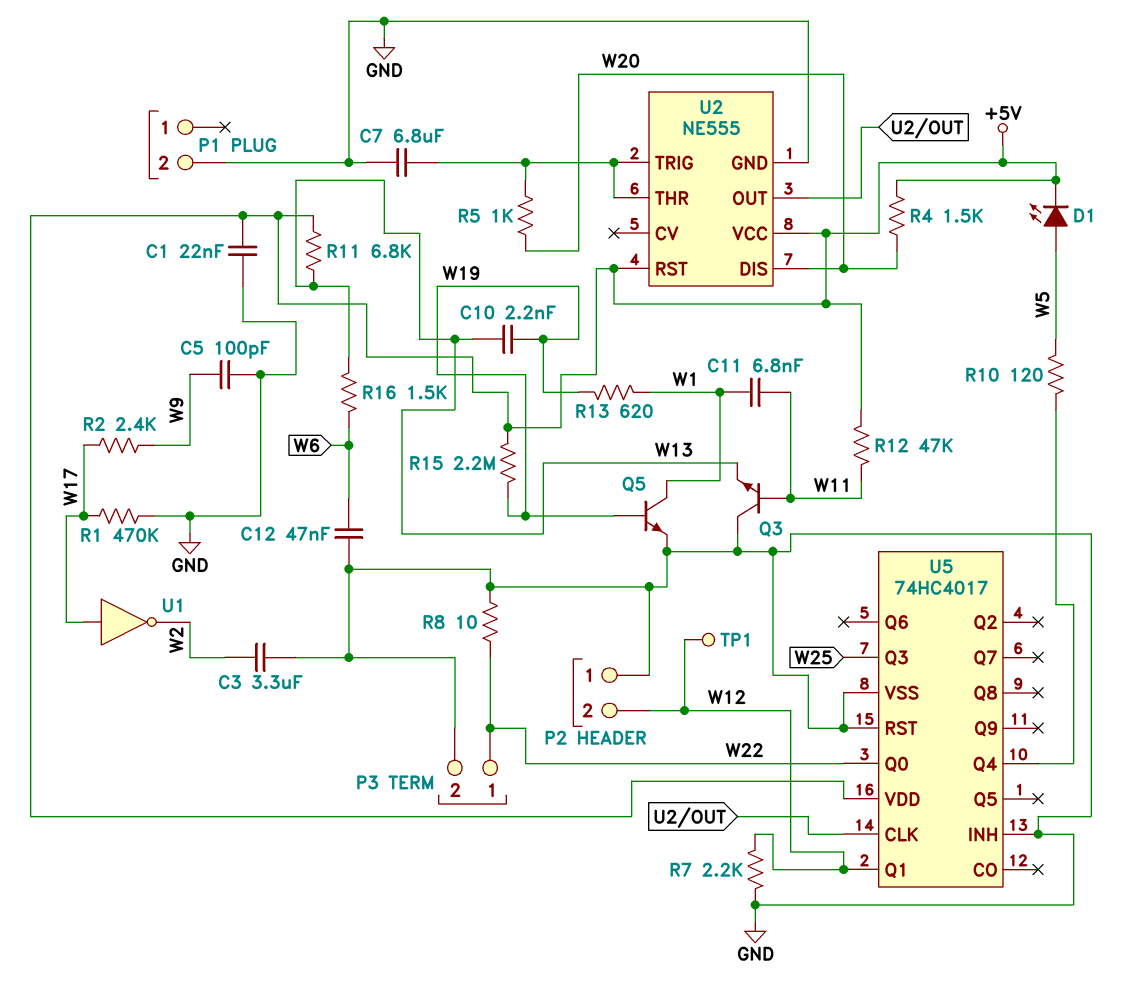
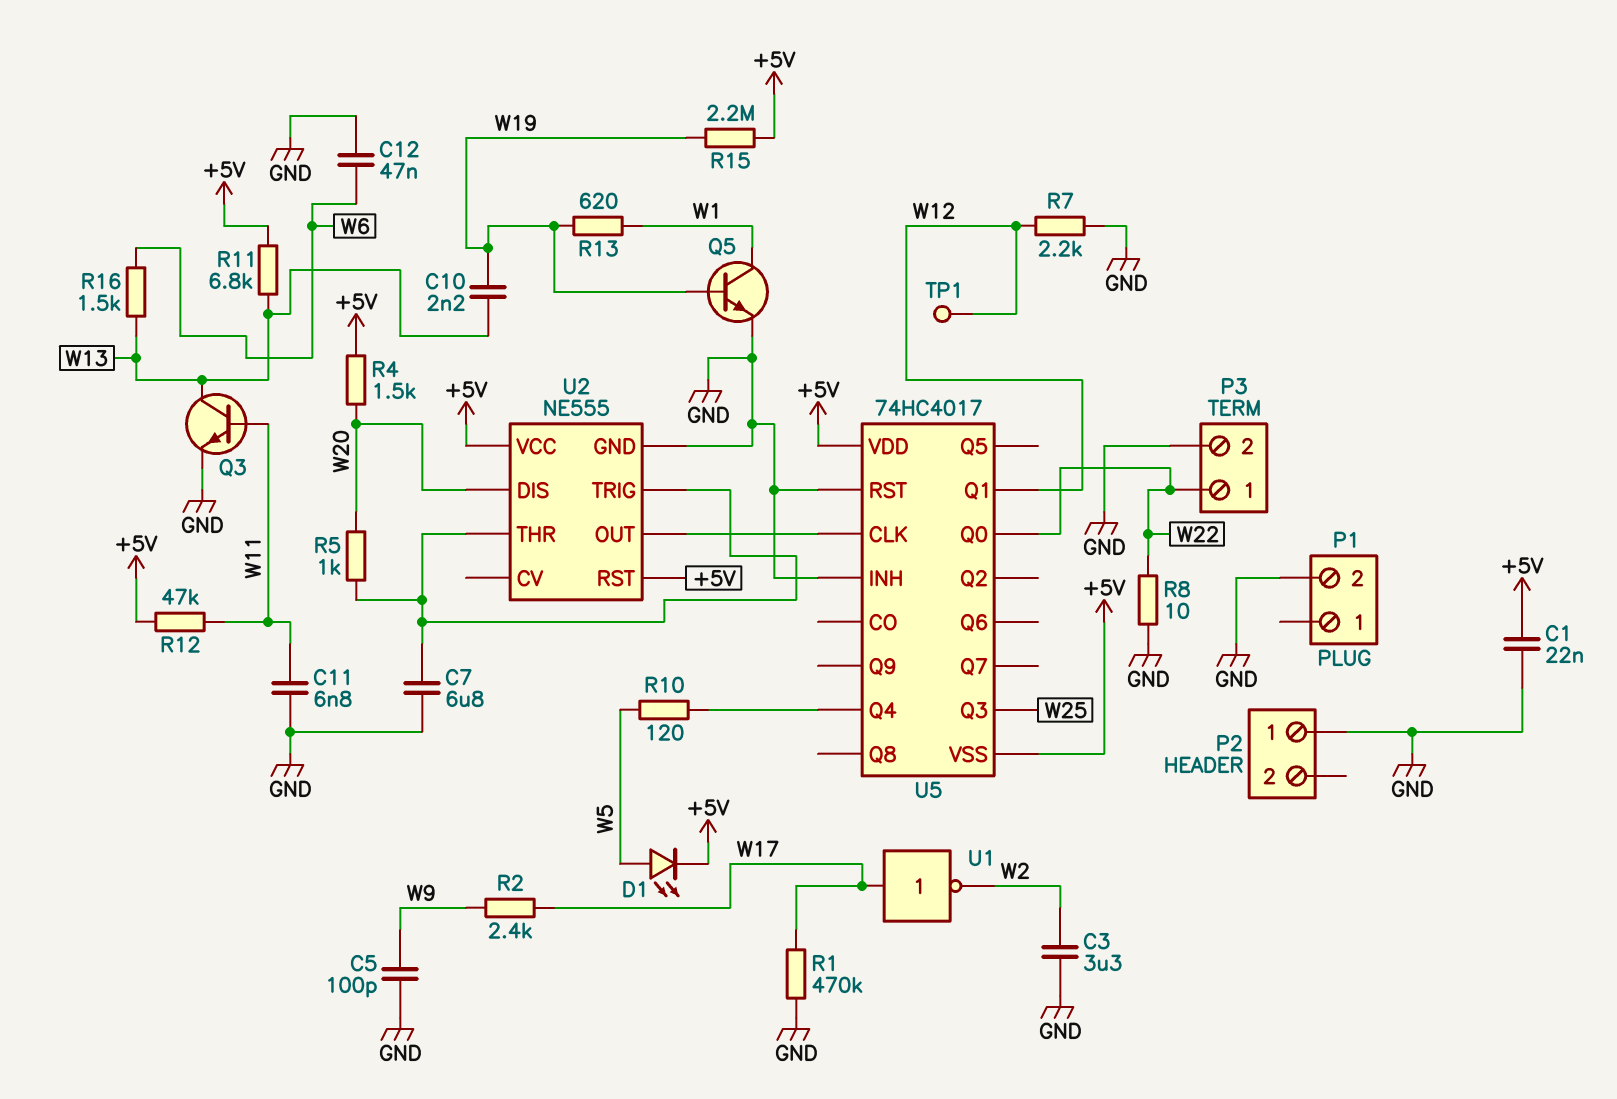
C11: 6.8nF (W1, W11) -> 6.8nF (GND, W11)
P2 pin 2: W12 -> none
Q3: NPN (B W11, C GND, E W13) -> NPN (B W11, C W13, E GND)
U5 pin VSS: GND -> +5V

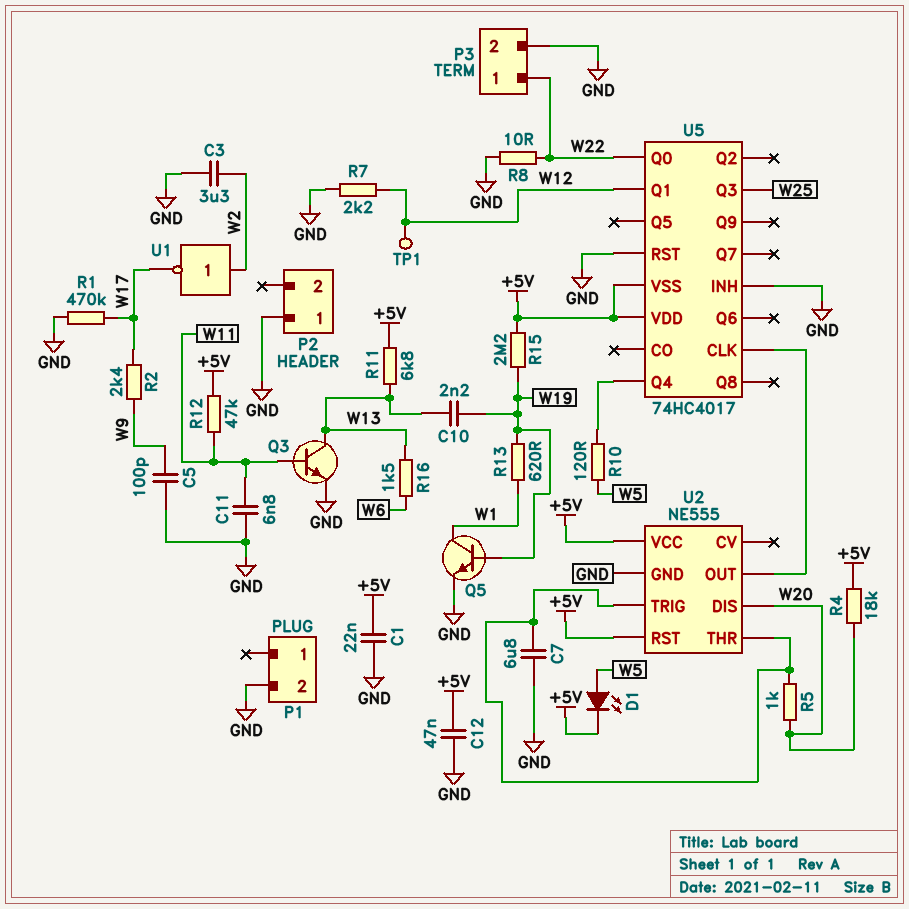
C12: 47nF (GND, W6) -> 47nF (+5V, GND)
R4: 1.5k (+5V, W20) -> 18k (+5V, W20)
U1: NOT (in W17, out W2) -> NOT (in W2, out W17)

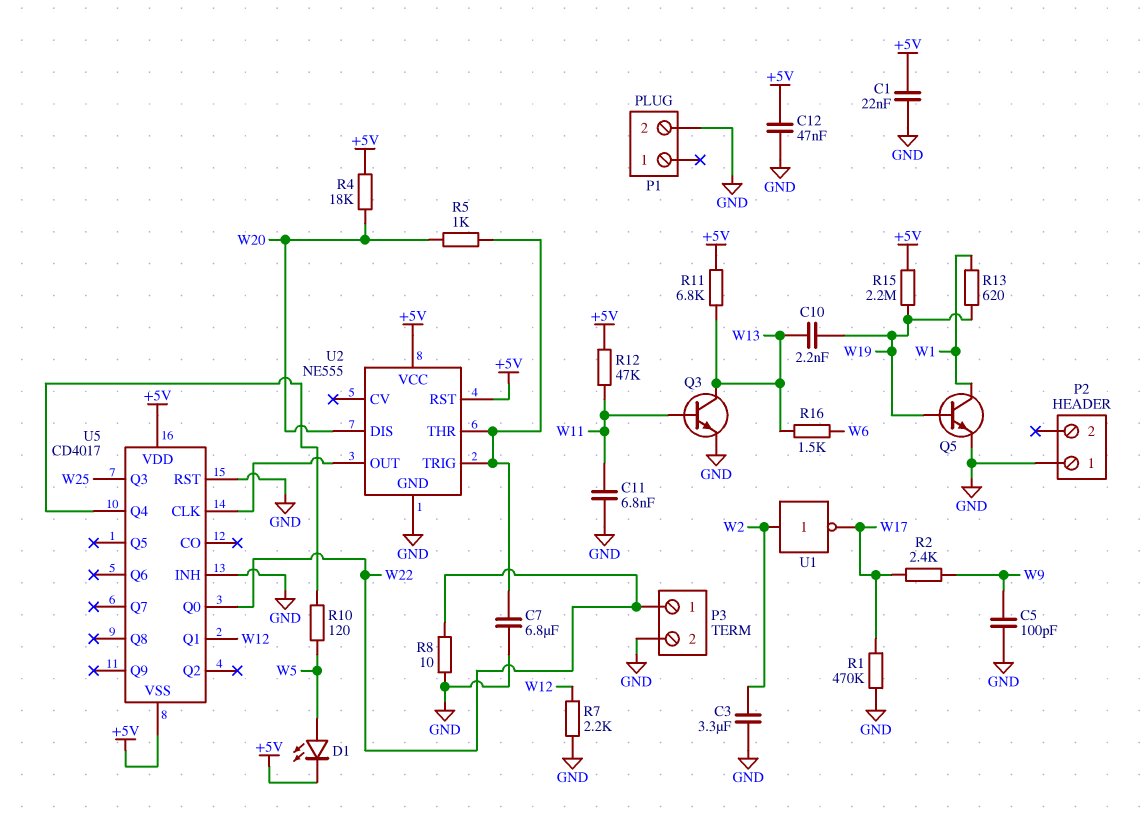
TP1: test point (W12) -> none
U5: 74HC4017 -> CD4017

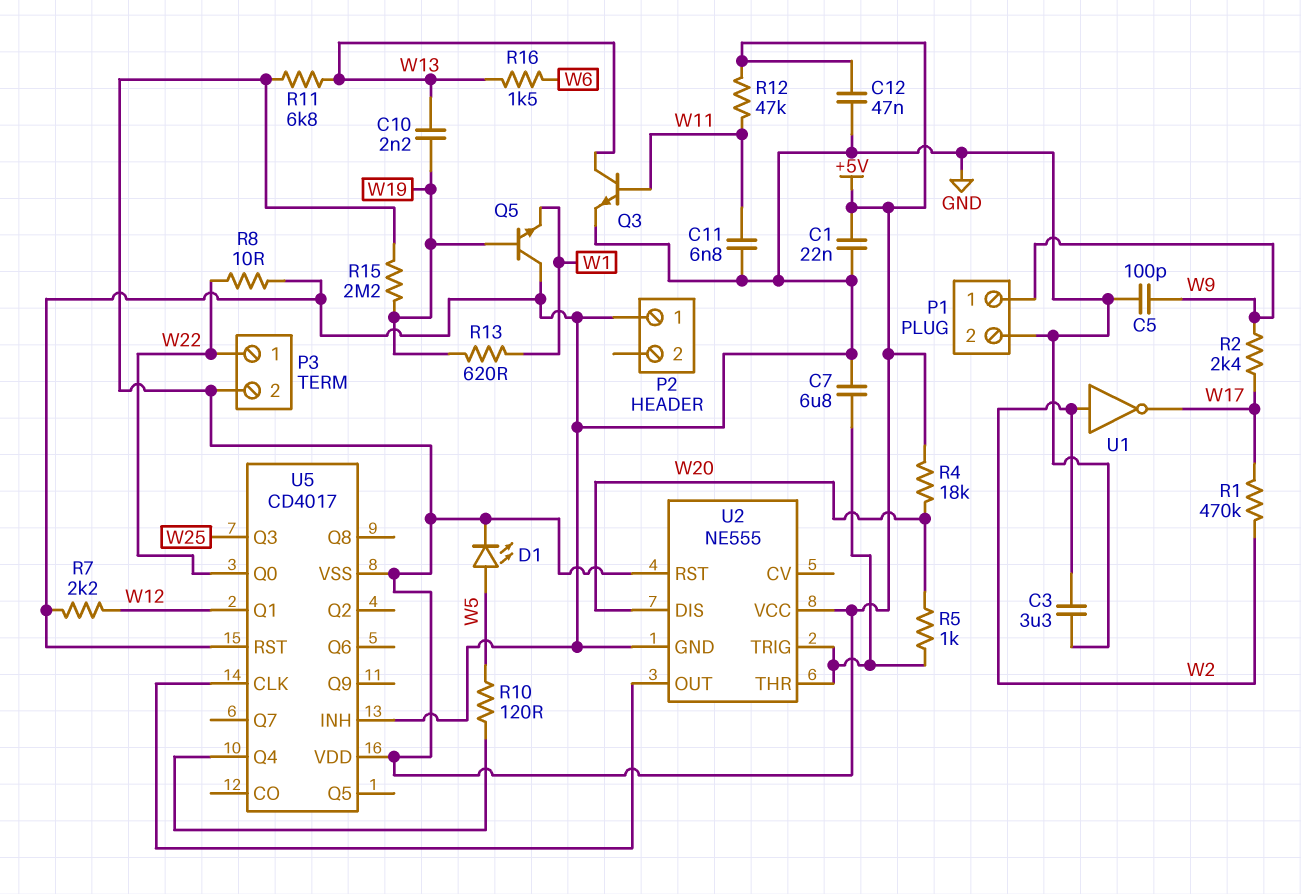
P1 pin 1: none -> W9
P3 pin 2: GND -> +5V
Q5: NPN (B W19, C W1, E GND) -> NPN (B W19, C GND, E W1)
R1: 470k (GND, W17) -> 470k (W2, W17)

